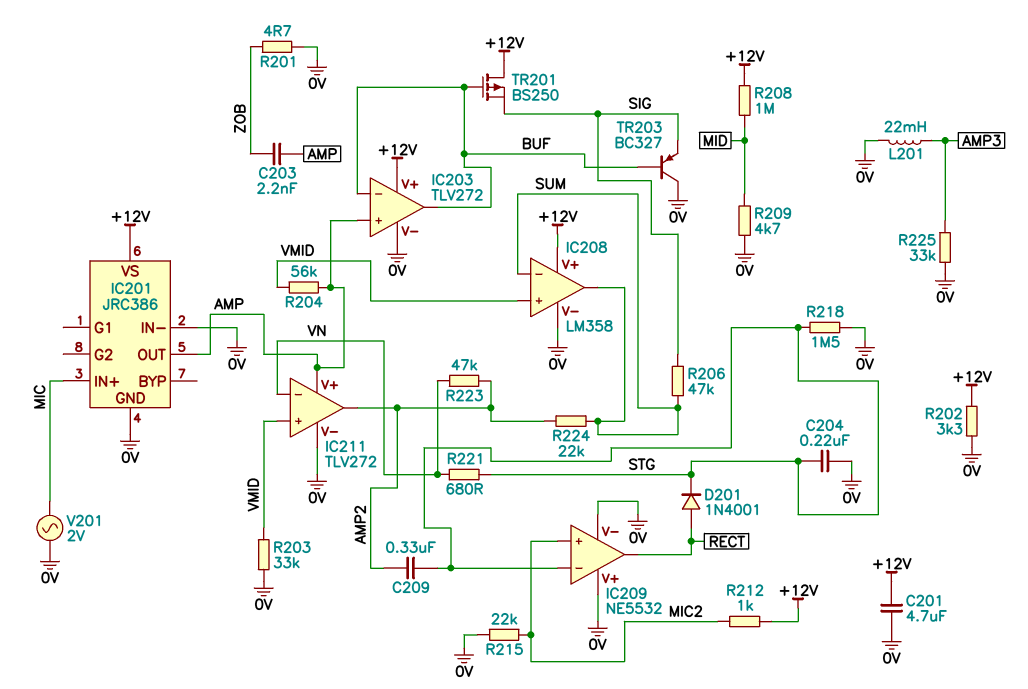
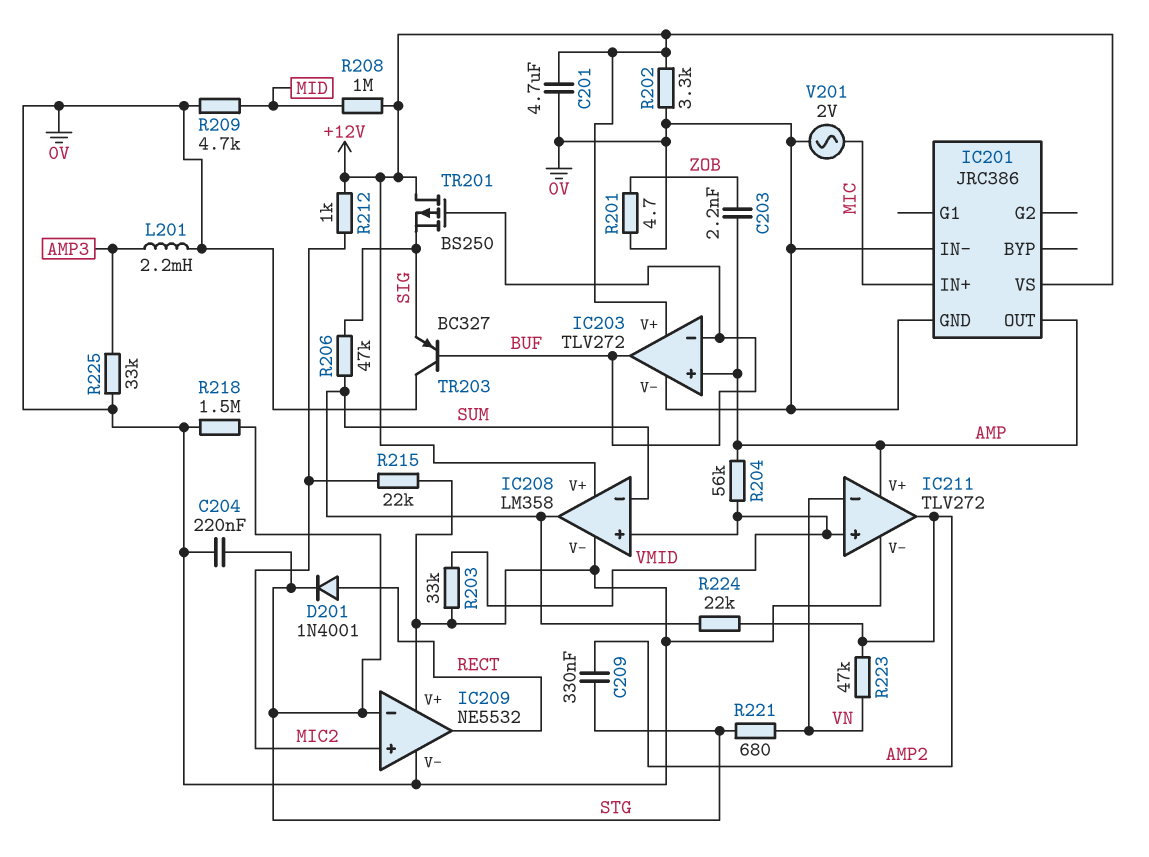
L201: 22mH (0V, AMP3) -> 2.2mH (0V, AMP3)

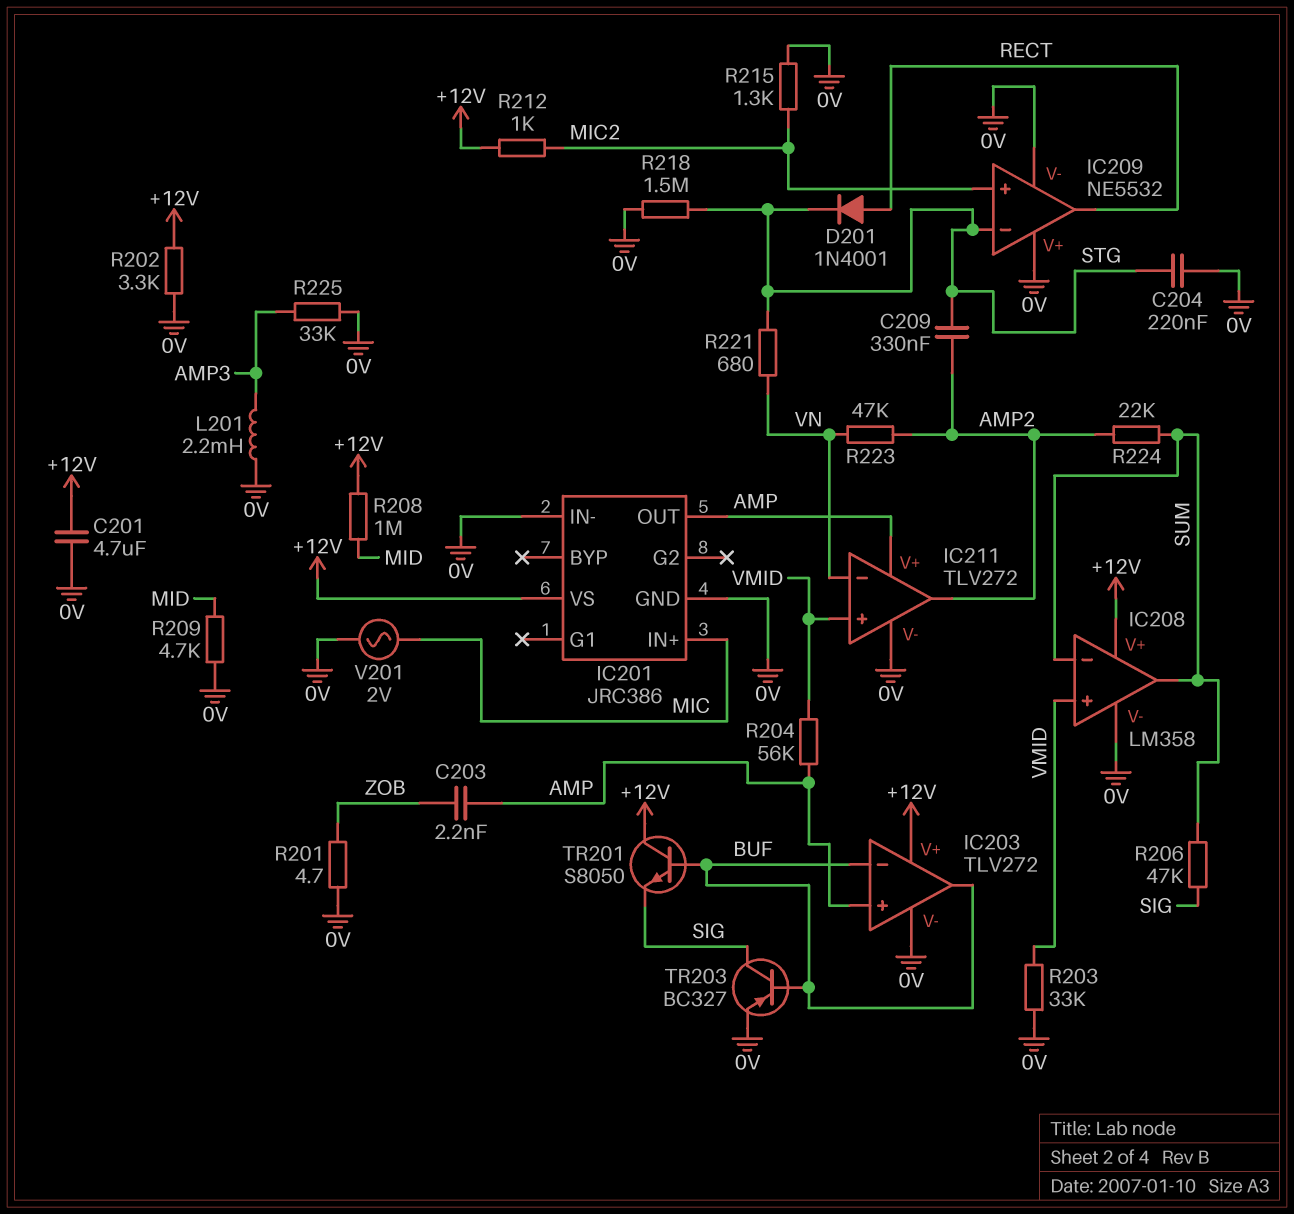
R215: 22k (0V, MIC2) -> 1.3k (0V, MIC2)
TR201: PMOS BS250 (G BUF, D +12V, S SIG) -> NPN S8050 (B BUF, C +12V, E SIG)
TR203: PNP BC327 (B BUF, C 0V, E SIG) -> PNP BC327 (B BUF, C SIG, E 0V)

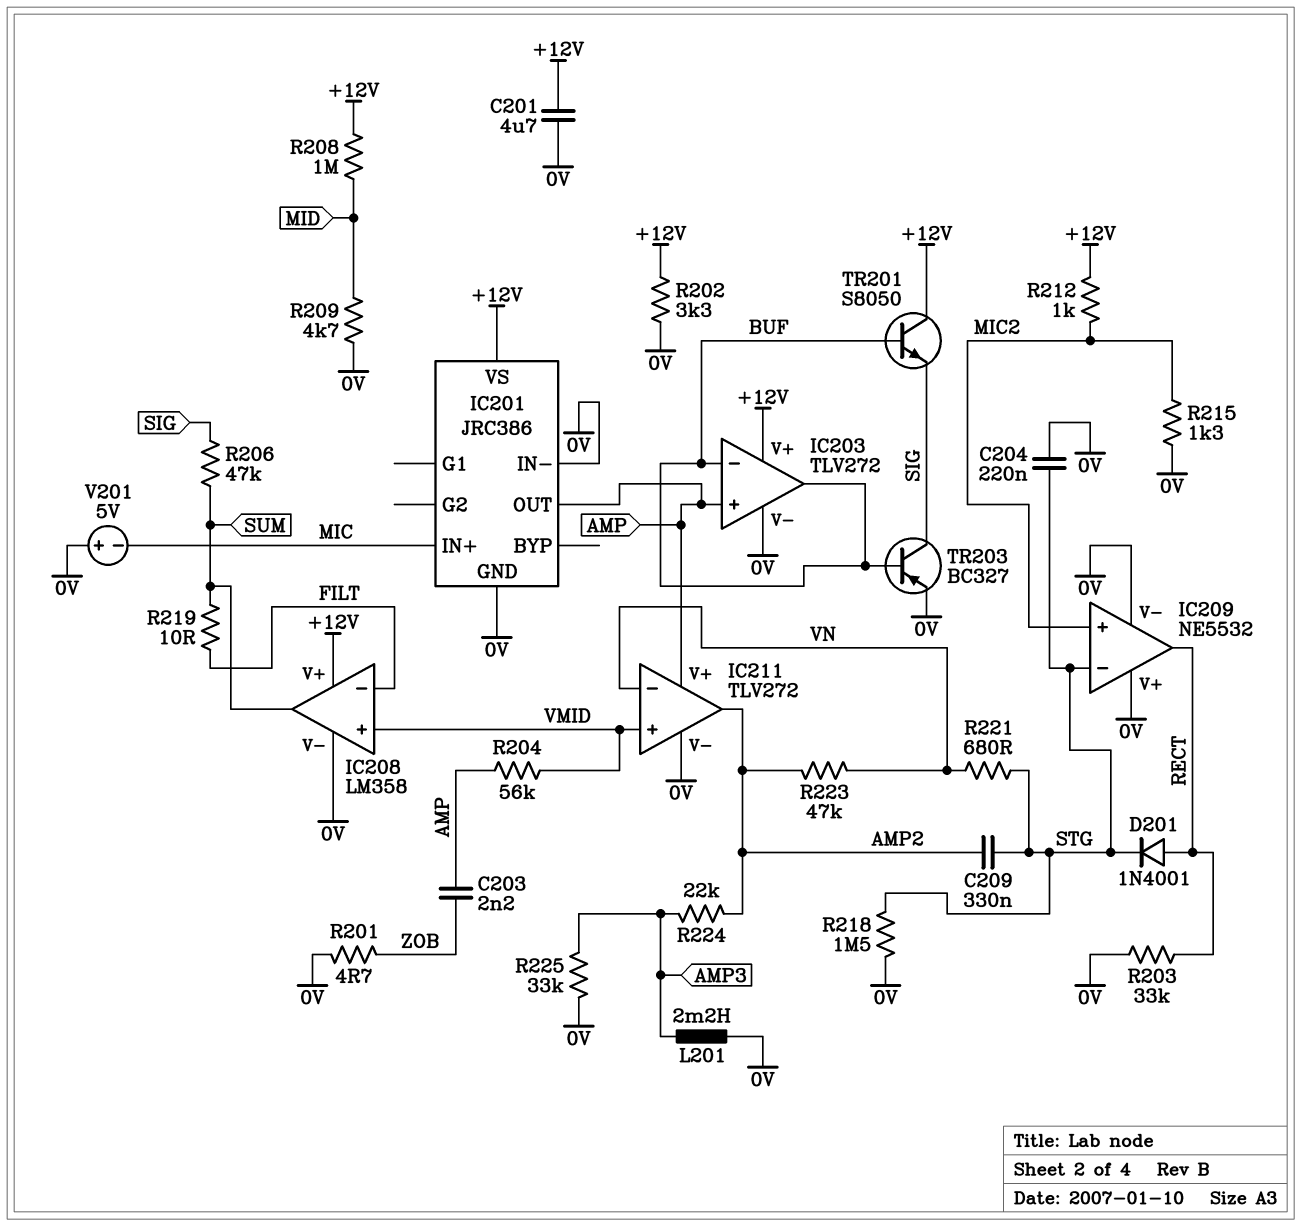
IC208 pin in-: SUM -> FILT
R203: 33k (0V, VMID) -> 33k (0V, RECT)
R219: none -> 10 (FILT, SUM)
R224: 22k (AMP2, SUM) -> 22k (AMP2, AMP3)
V201: AC 2V (0V, MIC) -> 5V (plus 0V, minus MIC)

